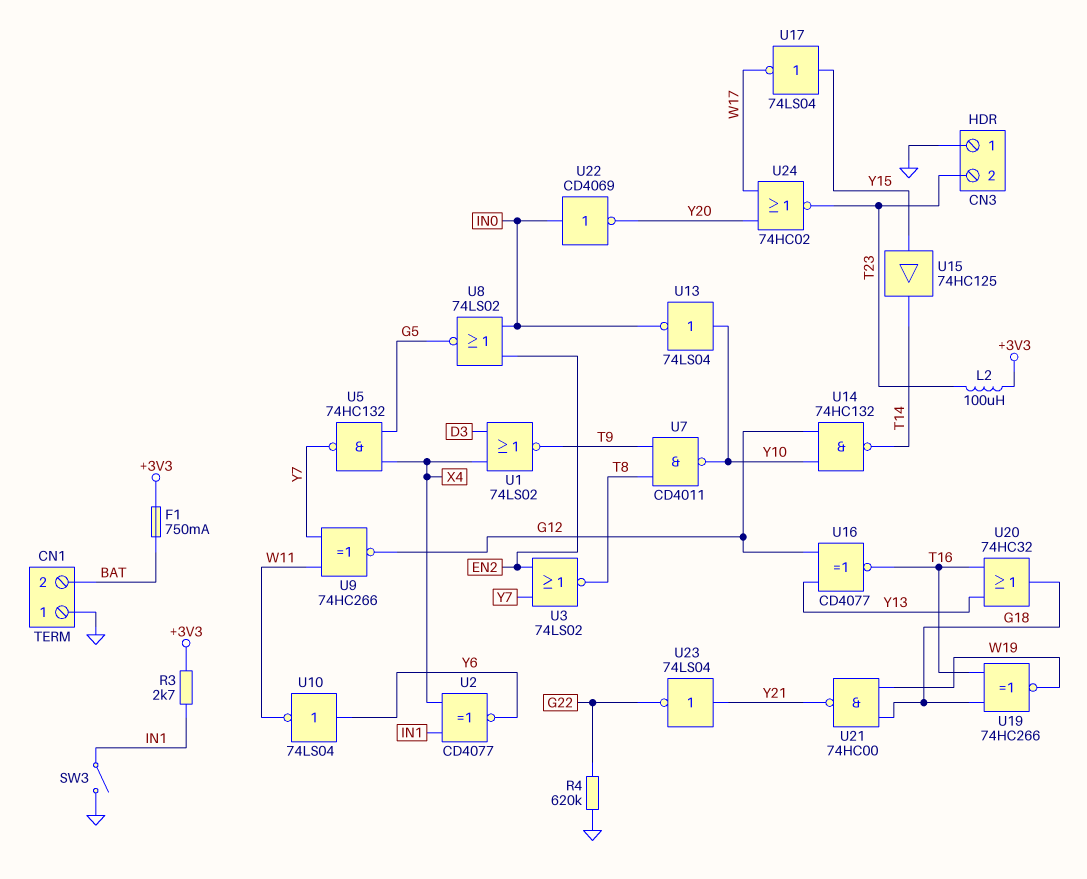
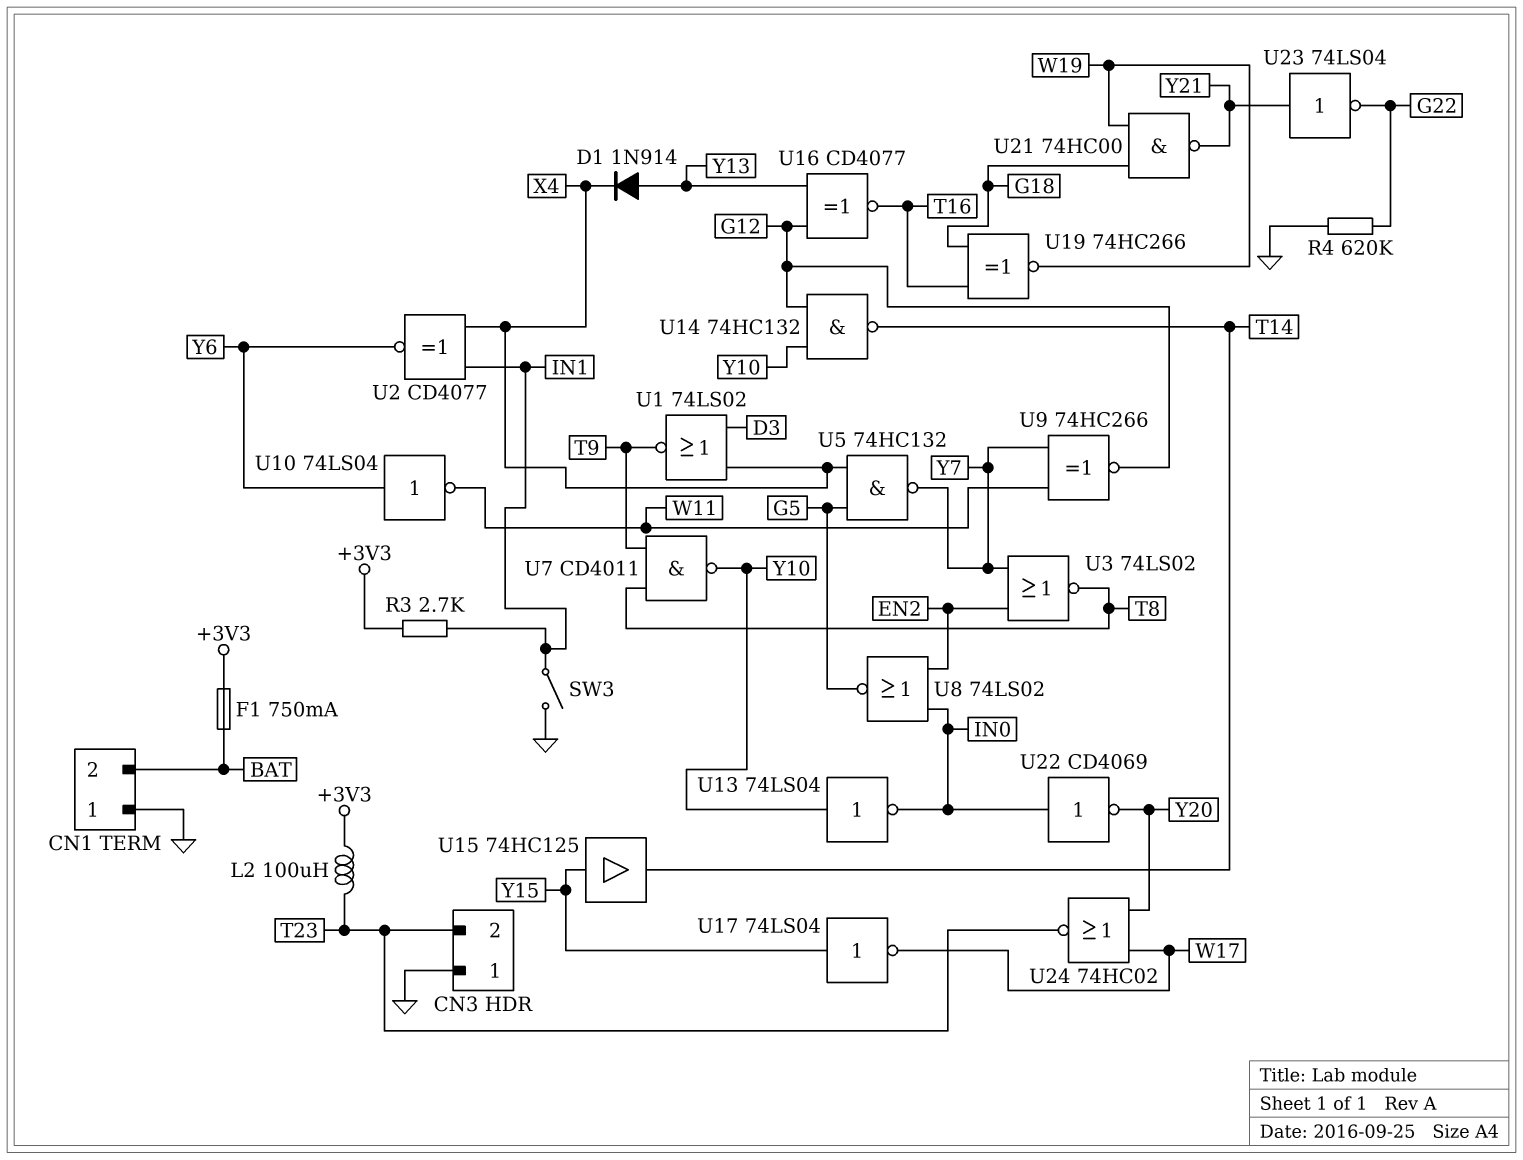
D1: none -> diode 1N914 (A Y13, K X4)
U20: OR 74HC32 (in T16, in Y13, out G18) -> none

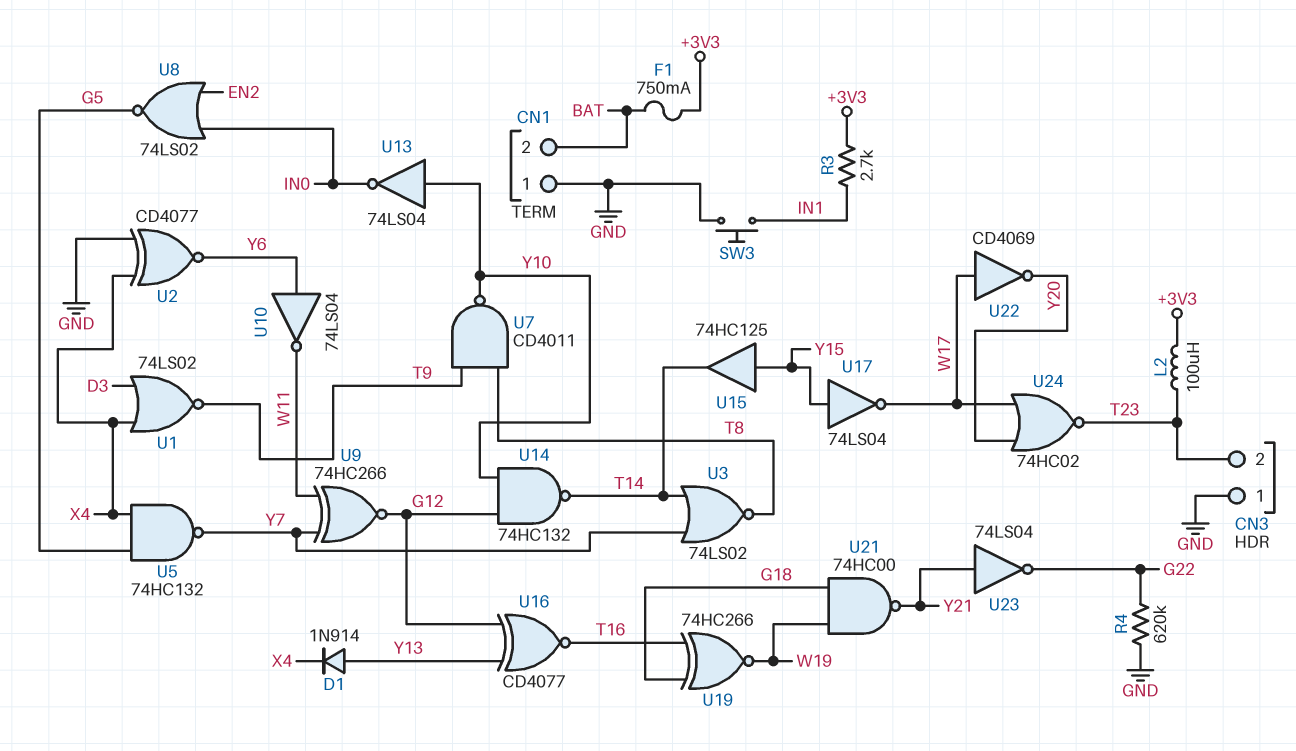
SW3: switch (GND, IN1) -> button (GND, IN1)
U2: XNOR CD4077 (in IN1, in X4, out Y6) -> XNOR CD4077 (in GND, in X4, out Y6)
U3: NOR 74LS02 (in EN2, in Y7, out T8) -> NOR 74LS02 (in T14, in Y7, out T8)
U22: NOT CD4069 (in IN0, out Y20) -> NOT CD4069 (in W17, out Y20)

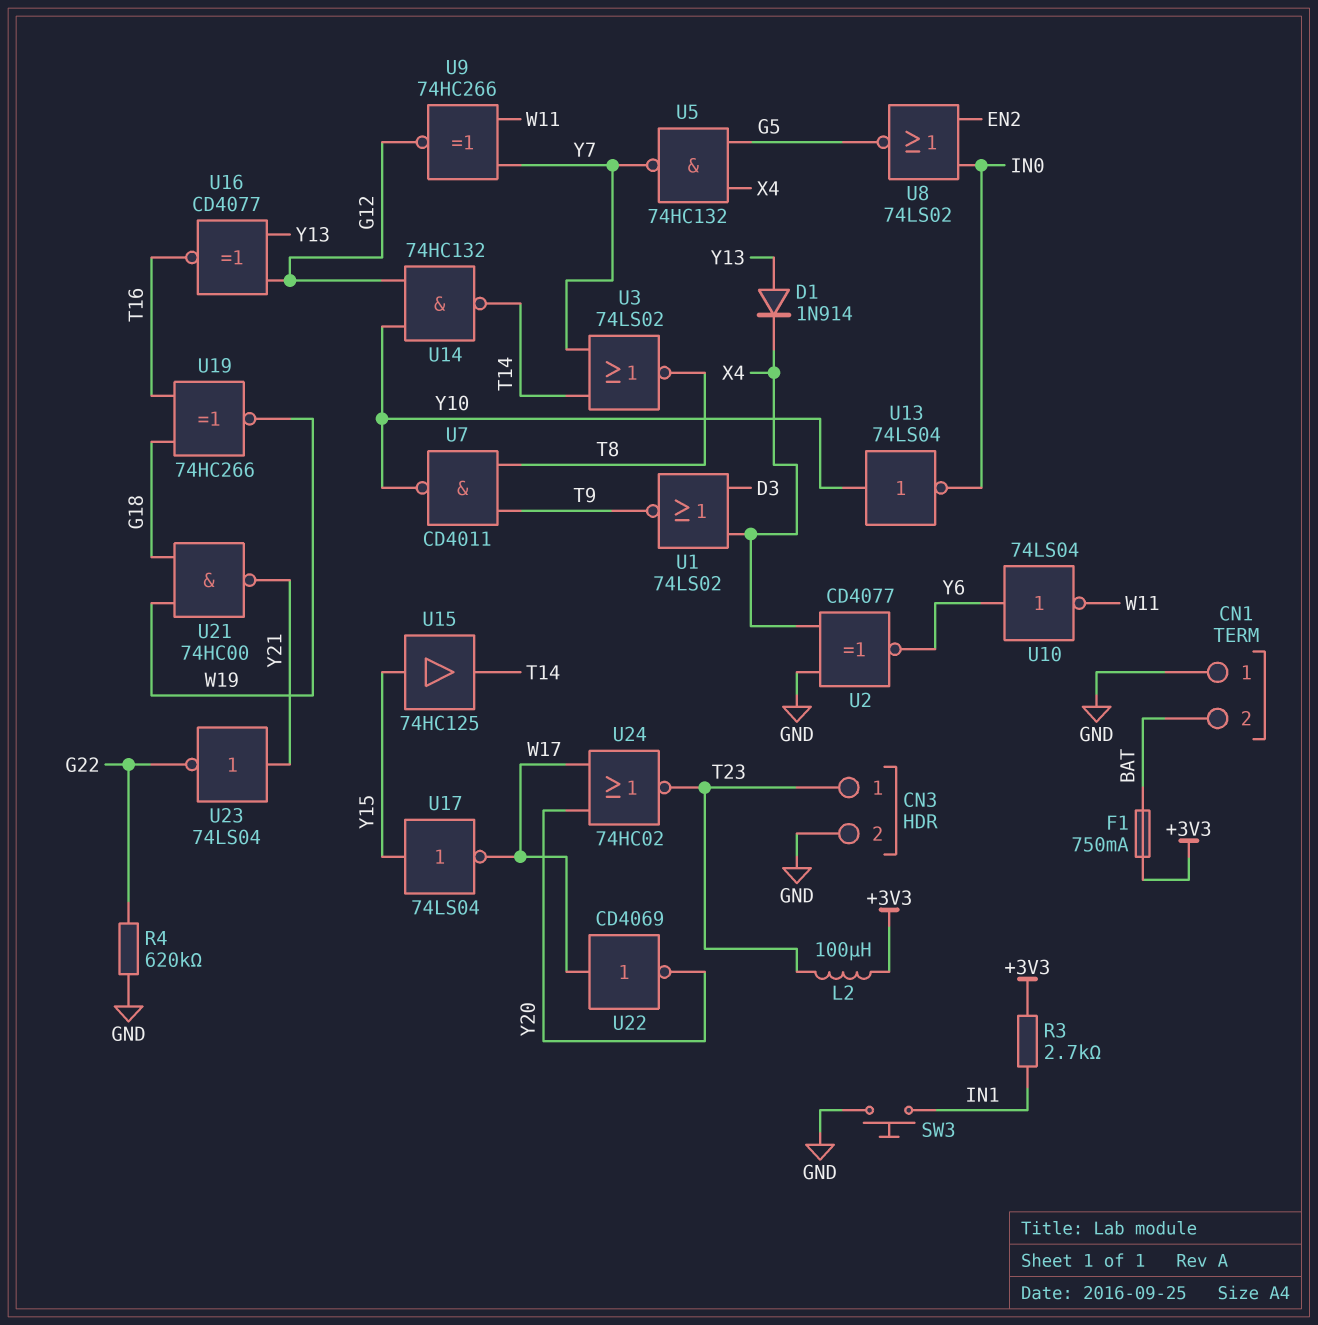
CN3 pin 1: GND -> T23
CN3 pin 2: T23 -> GND

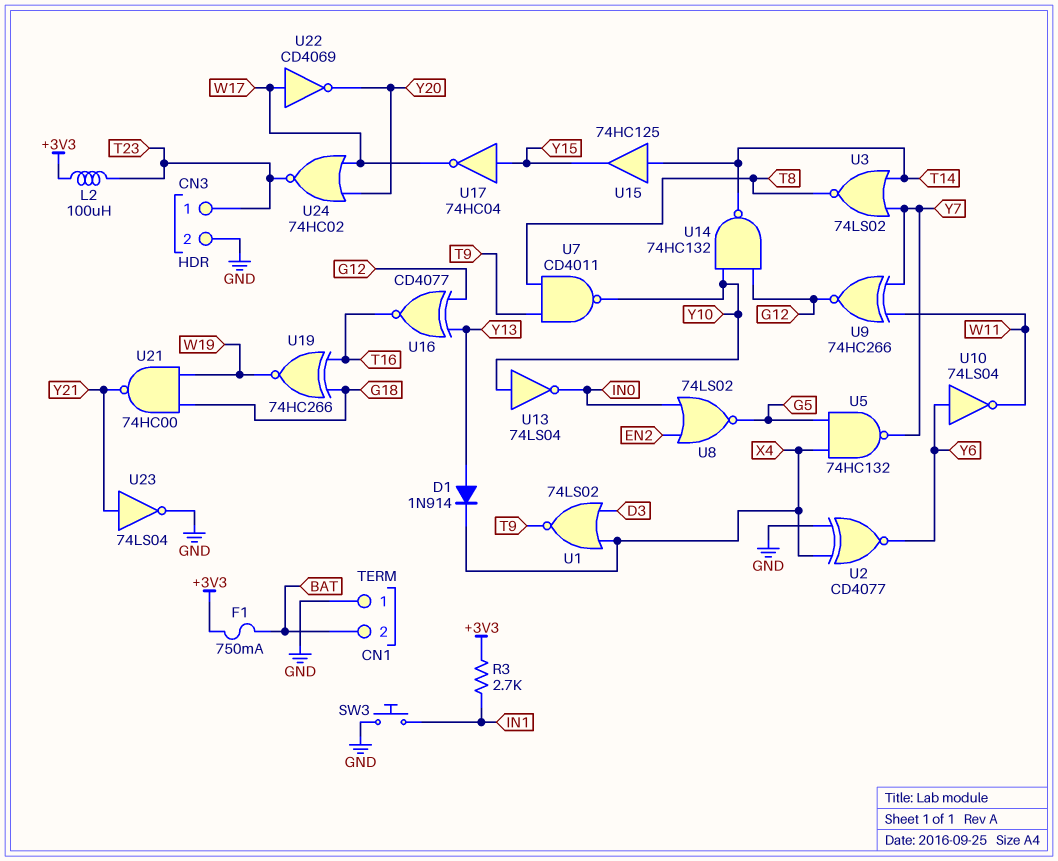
R4: 620k (G22, GND) -> none
U15: buffer 74HC125 (in Y15, out T14) -> buffer 74HC125 (in T14, out Y15)
U17: NOT 74LS04 (in Y15, out W17) -> NOT 74HC04 (in Y15, out W17)
U23: NOT 74LS04 (in Y21, out G22) -> NOT 74LS04 (in Y21, out GND)

